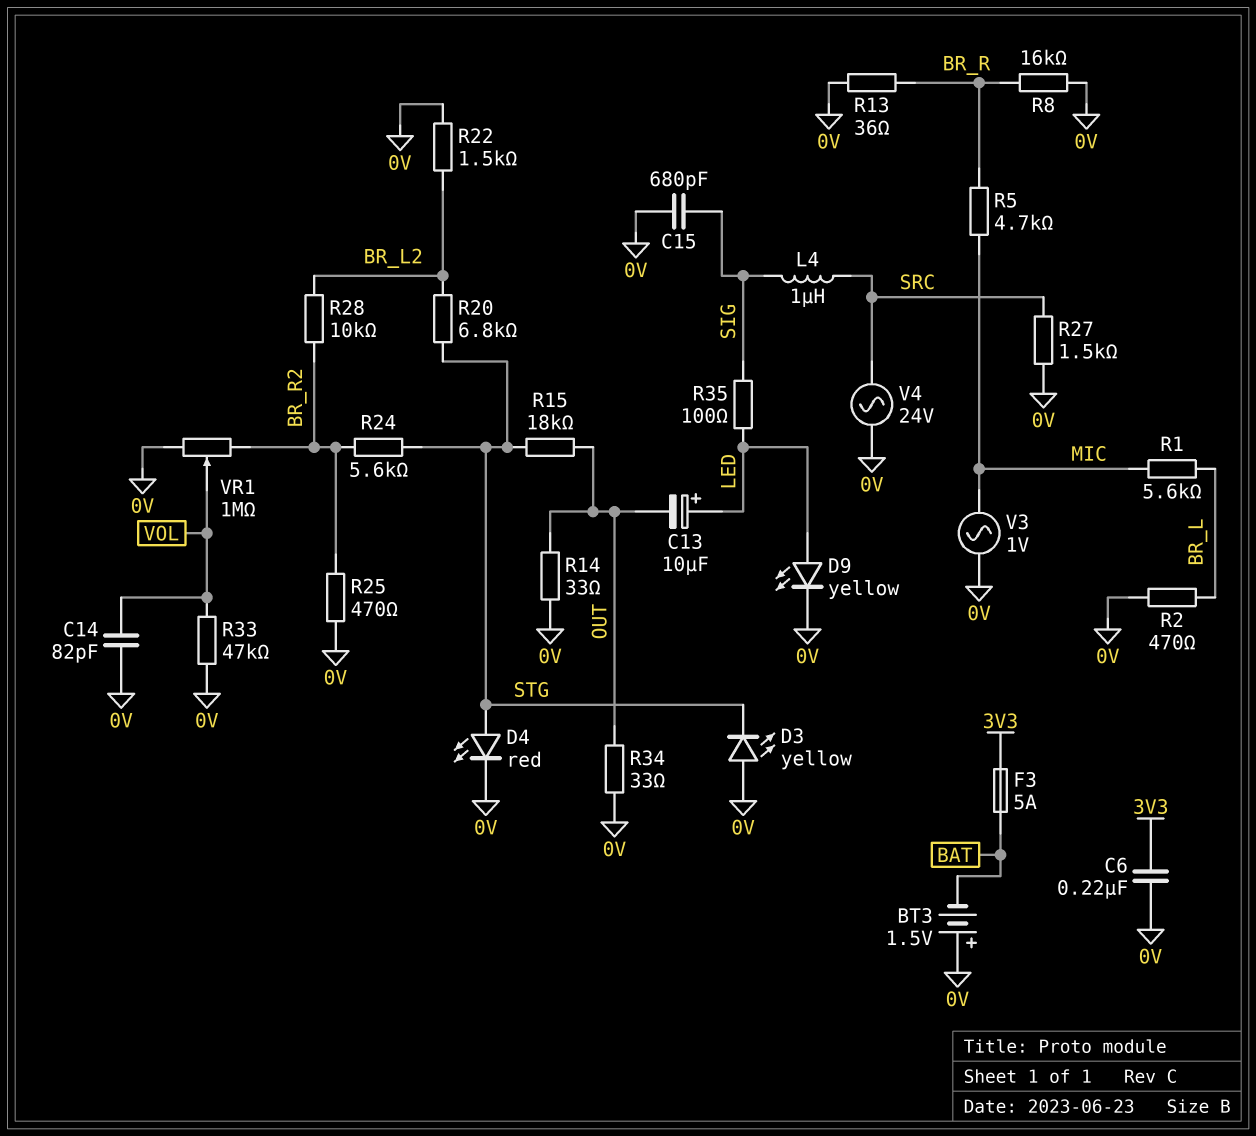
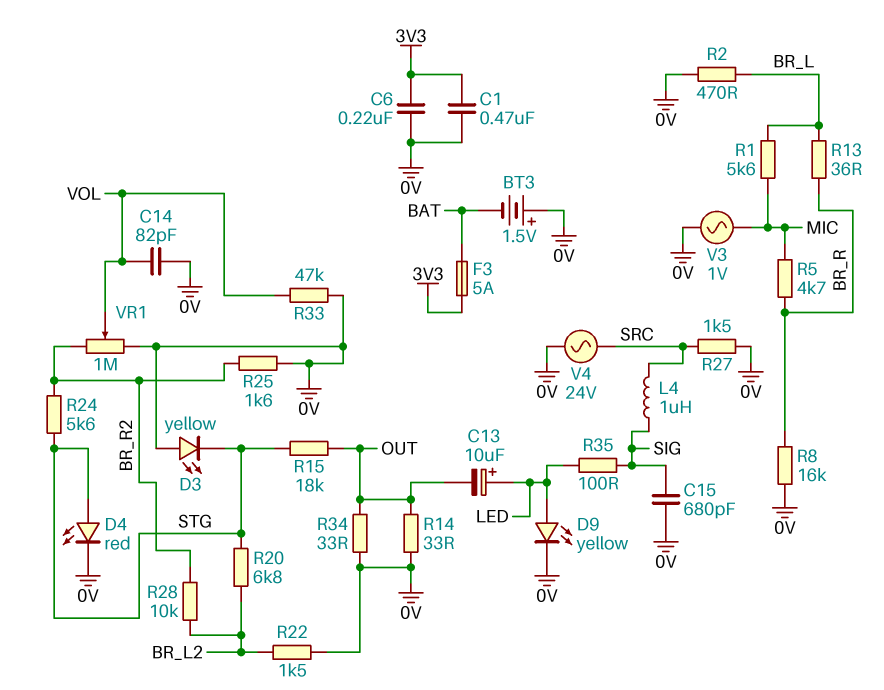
C1: none -> 470nF (0V, 3V3)
R13: 36 (0V, BR_R) -> 36 (BR_L, BR_R)
R25: 470 (0V, BR_R2) -> 1.6k (0V, BR_R2)

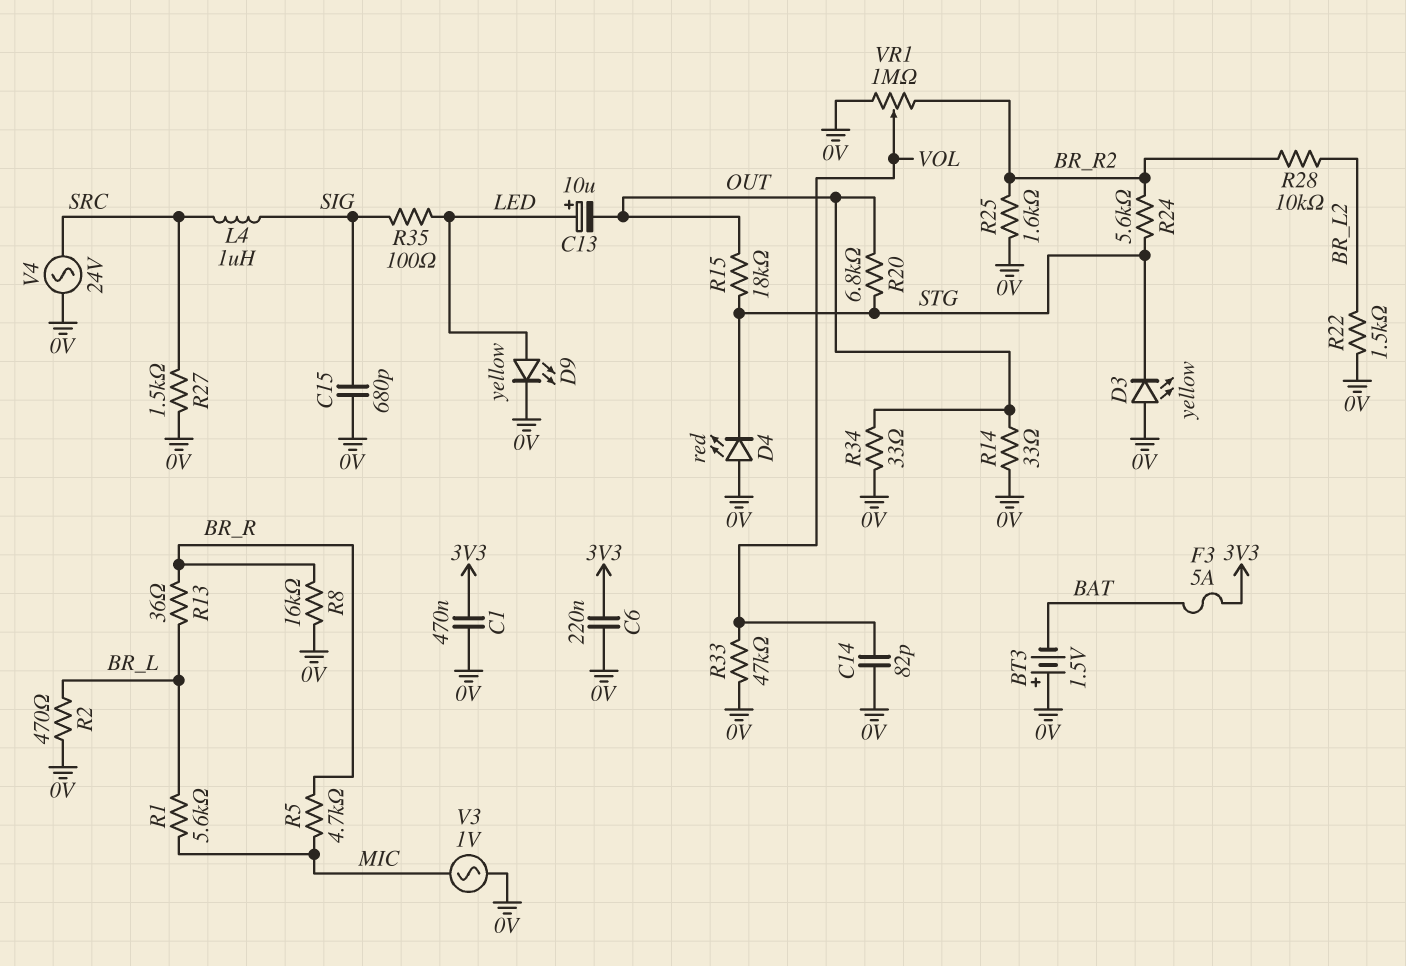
D4: LED red (A STG, K 0V) -> LED red (A 0V, K STG)
R20: 6.8k (BR_L2, STG) -> 6.8k (OUT, STG)

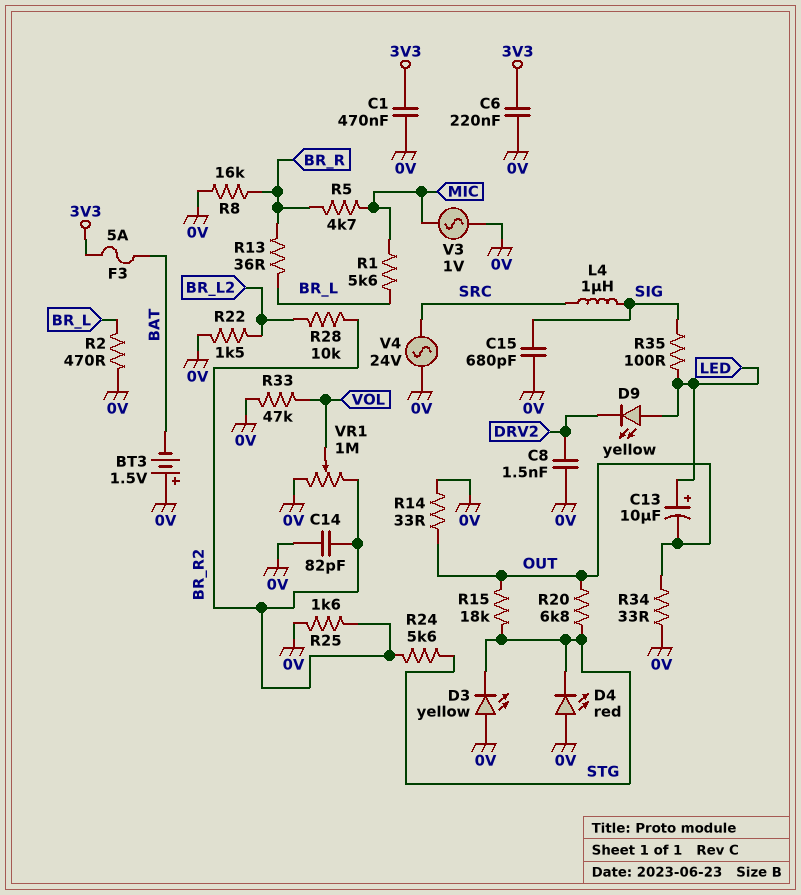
C8: none -> 1.5nF (0V, DRV2)
C14: 82pF (0V, VOL) -> 82pF (0V, BR_R2)
D9: LED yellow (A LED, K 0V) -> LED yellow (A LED, K DRV2)
R27: 1.5k (0V, SRC) -> none

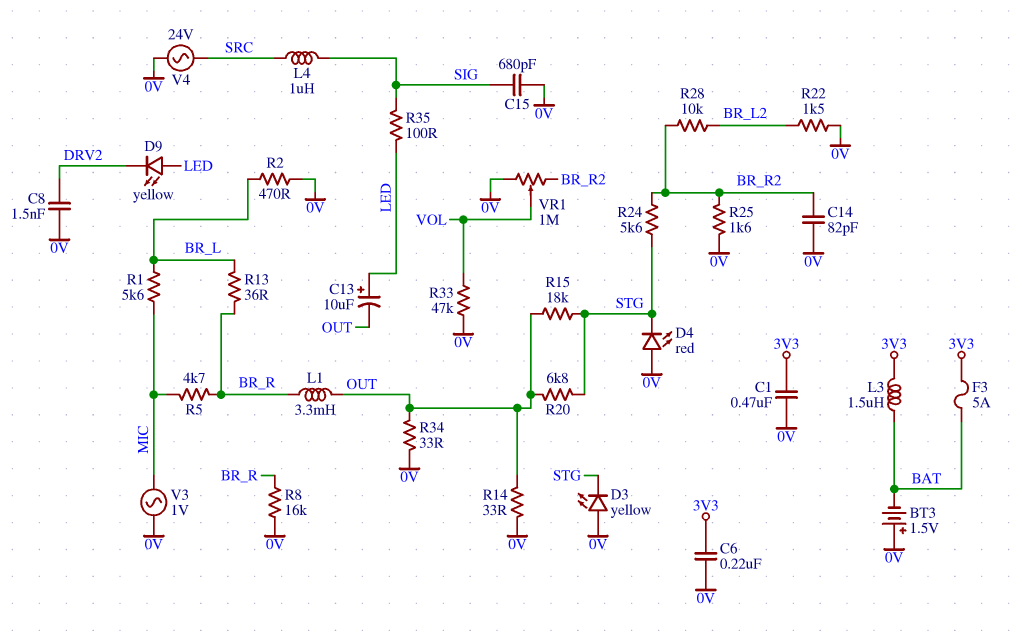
L1: none -> 3.3mH (BR_R, OUT)
L3: none -> 1.5uH (3V3, BAT)

